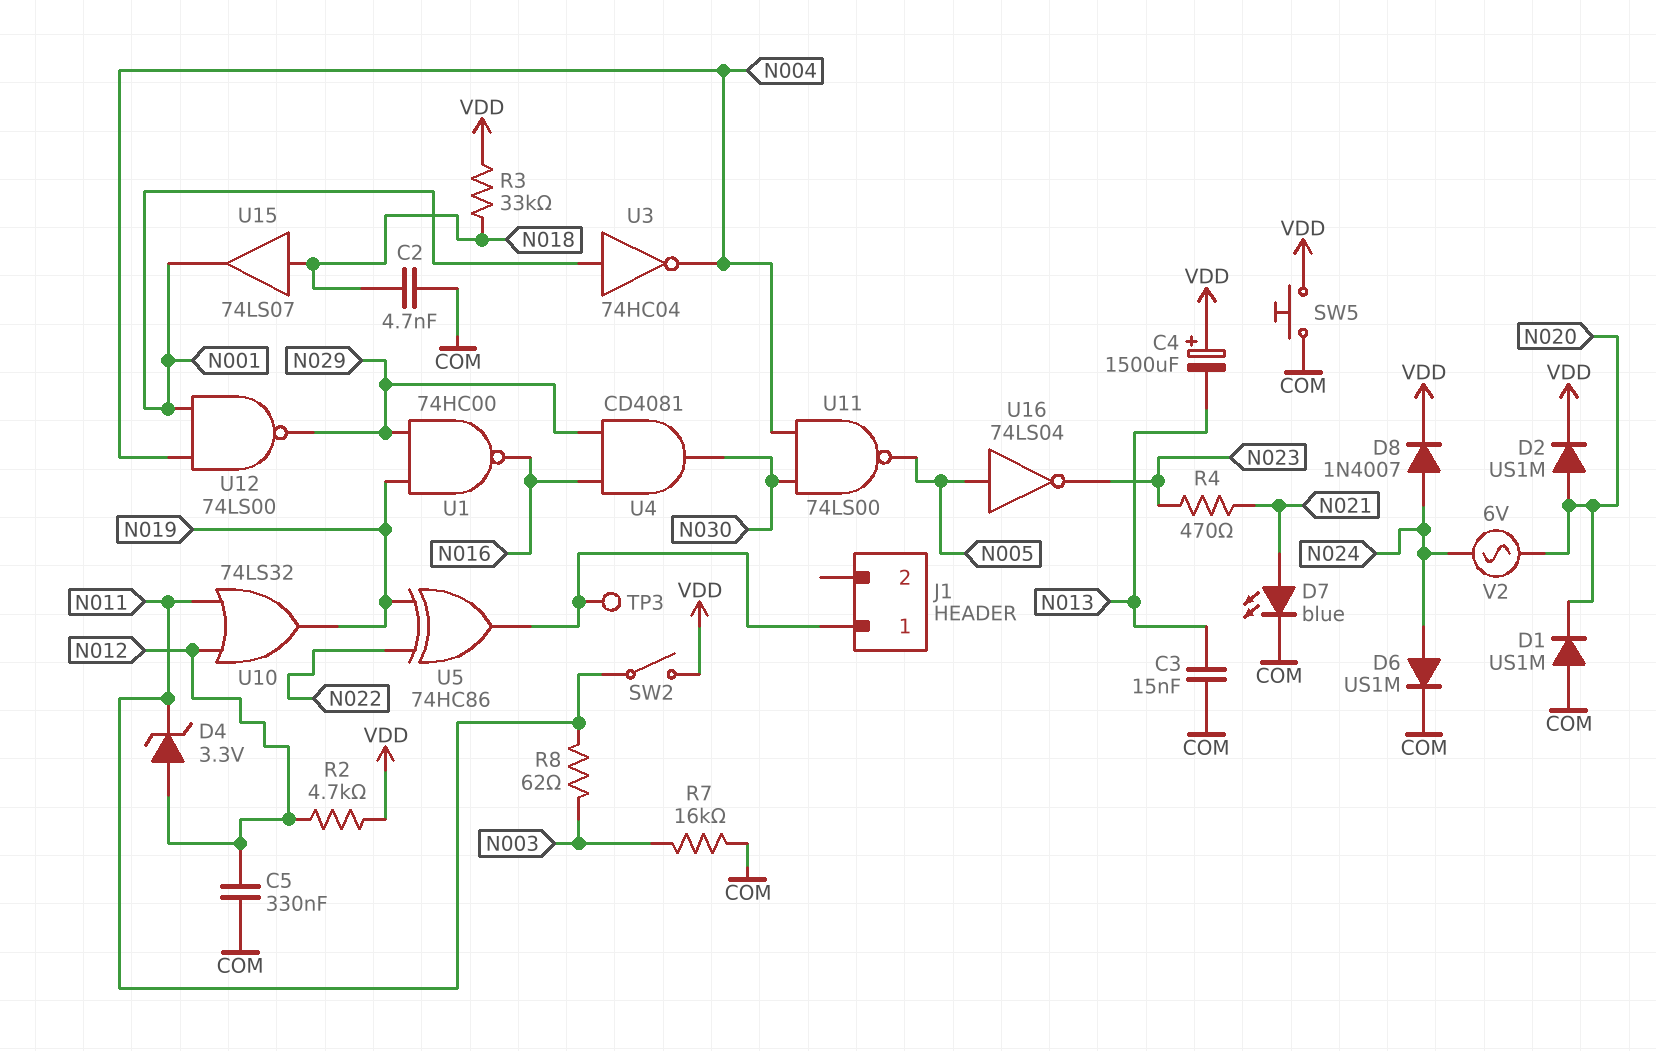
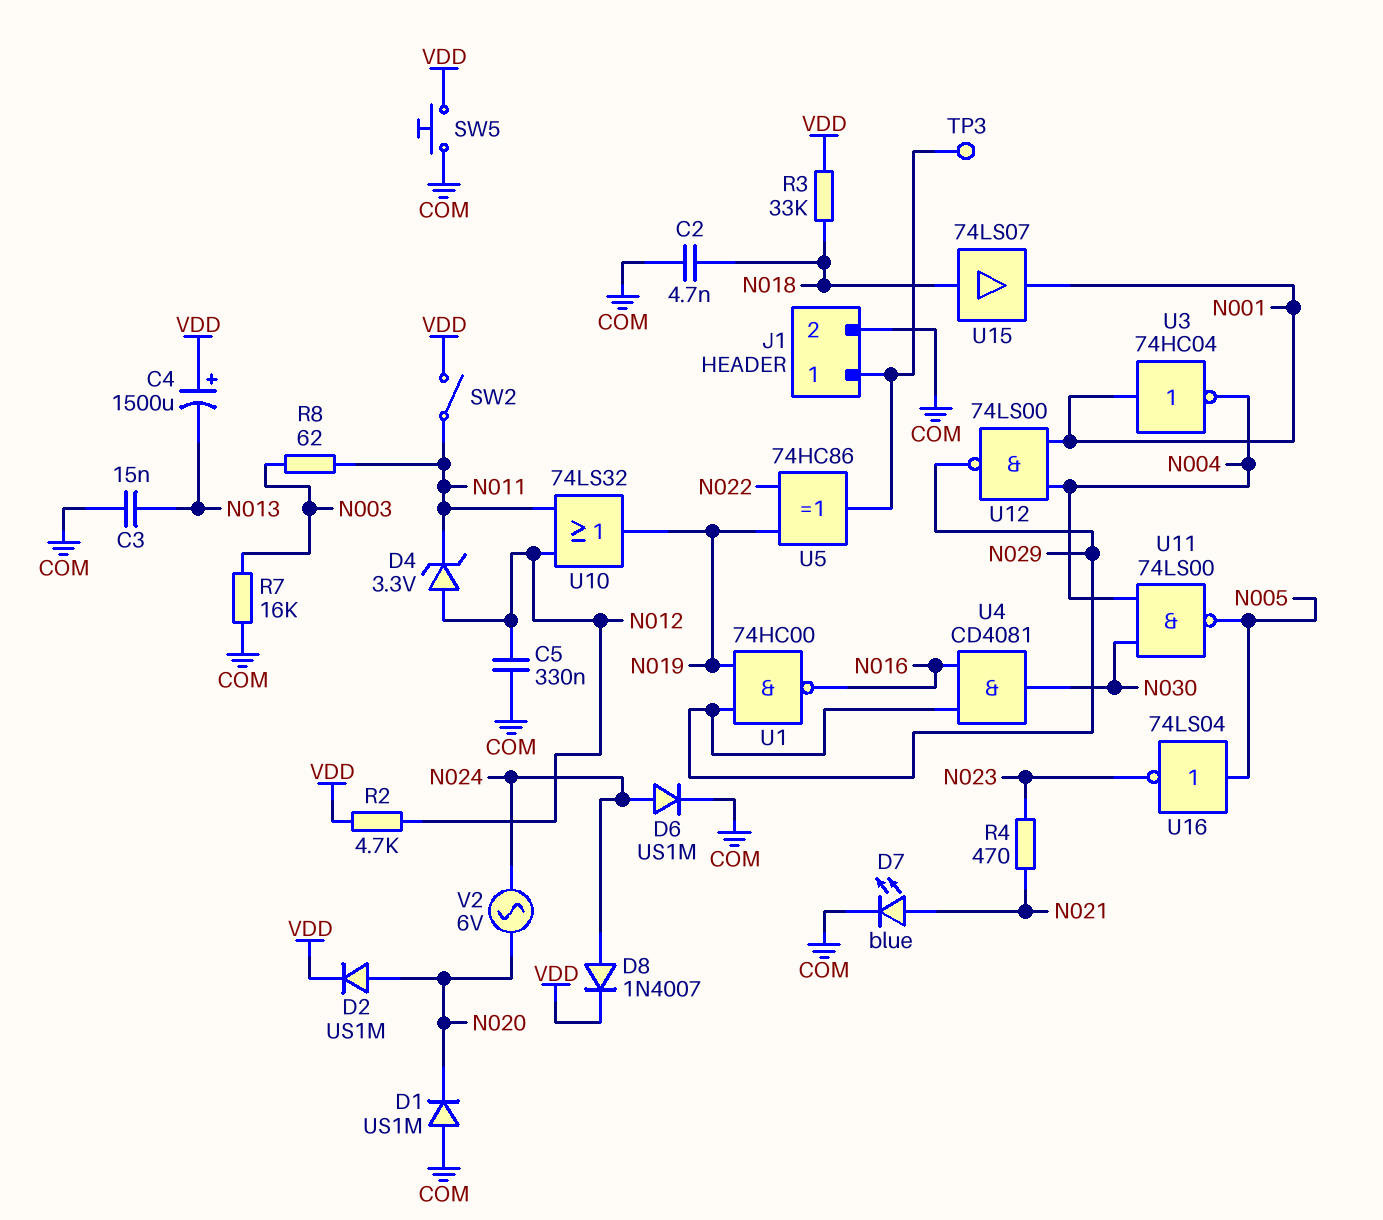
J1 pin 2: none -> COM

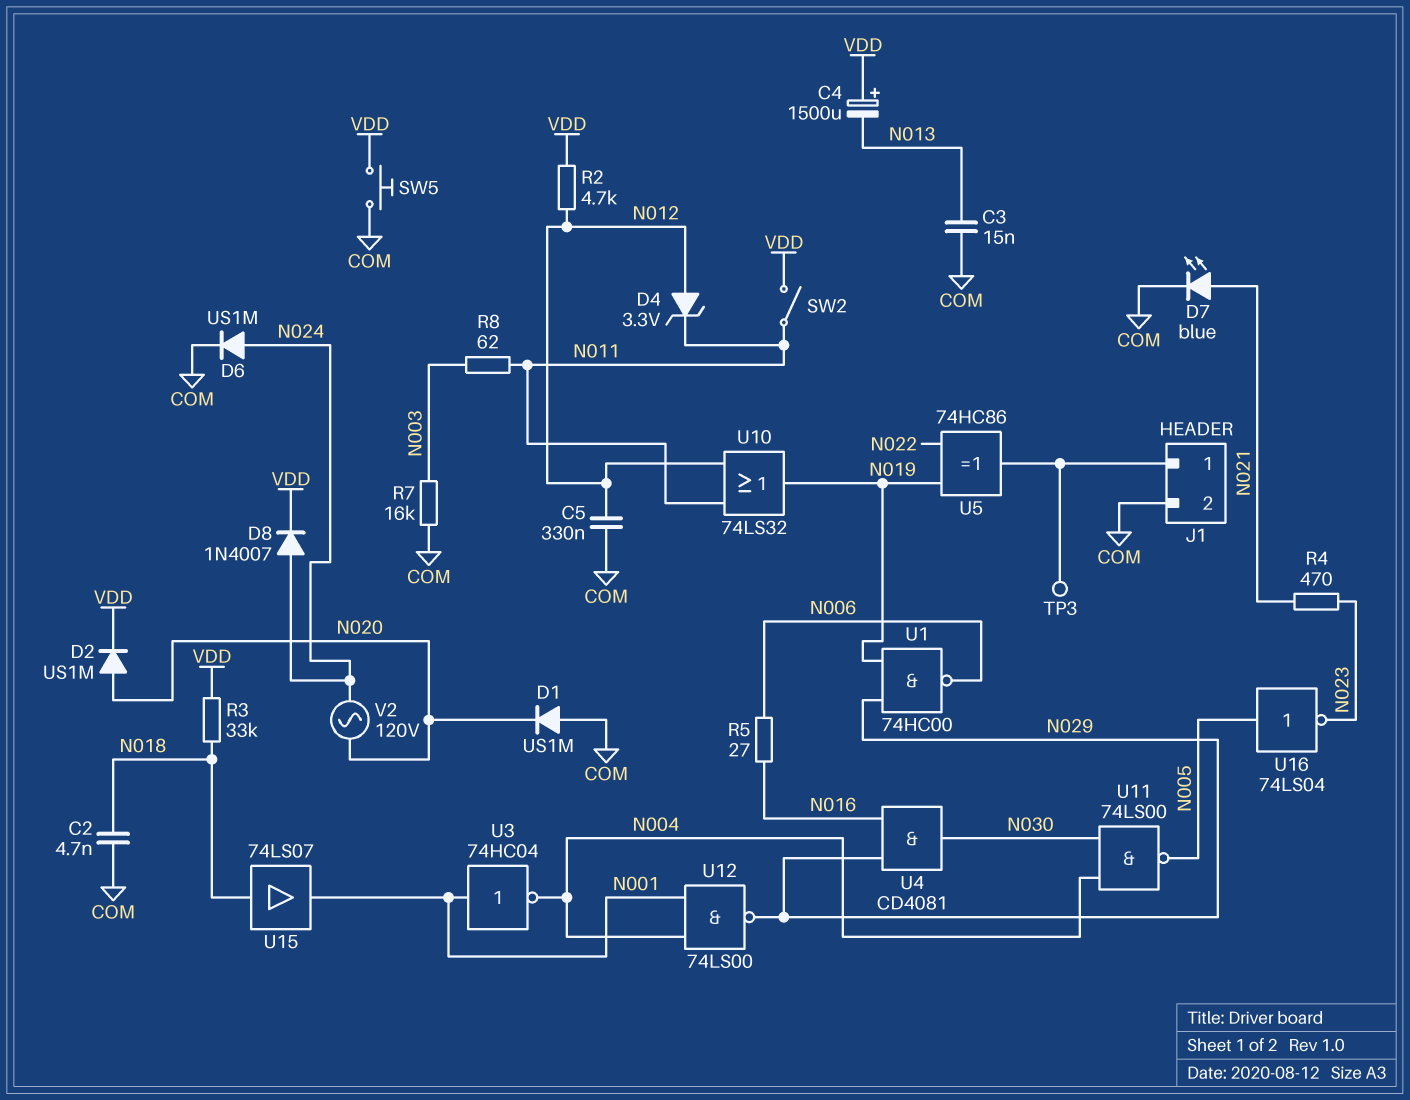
R5: none -> 27 (N006, N016)
U1: NAND 74HC00 (in N019, in N029, out N016) -> NAND 74HC00 (in N019, in N029, out N006)
V2: AC 6V (N020, N024) -> AC 120V (N020, N024)

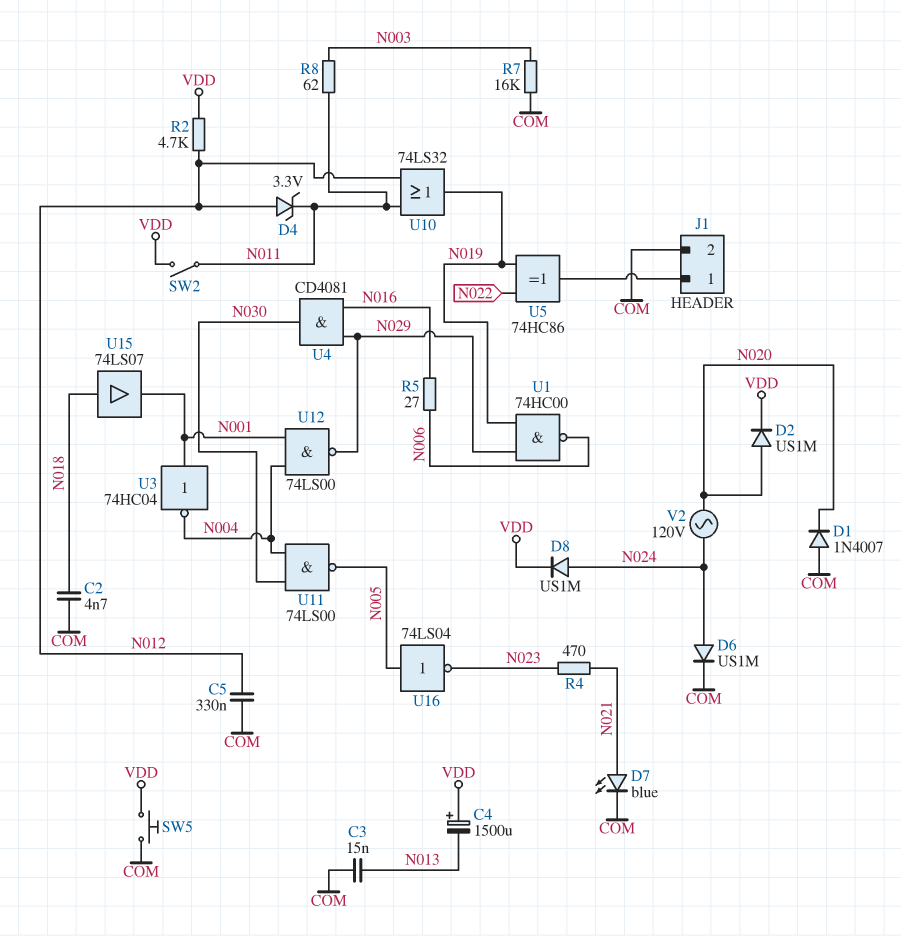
D1: diode US1M (A COM, K N020) -> diode 1N4007 (A COM, K N020)
D8: diode 1N4007 (A N024, K VDD) -> diode US1M (A N024, K VDD)
R3: 33k (N018, VDD) -> none
TP3: test point (J1/1) -> none

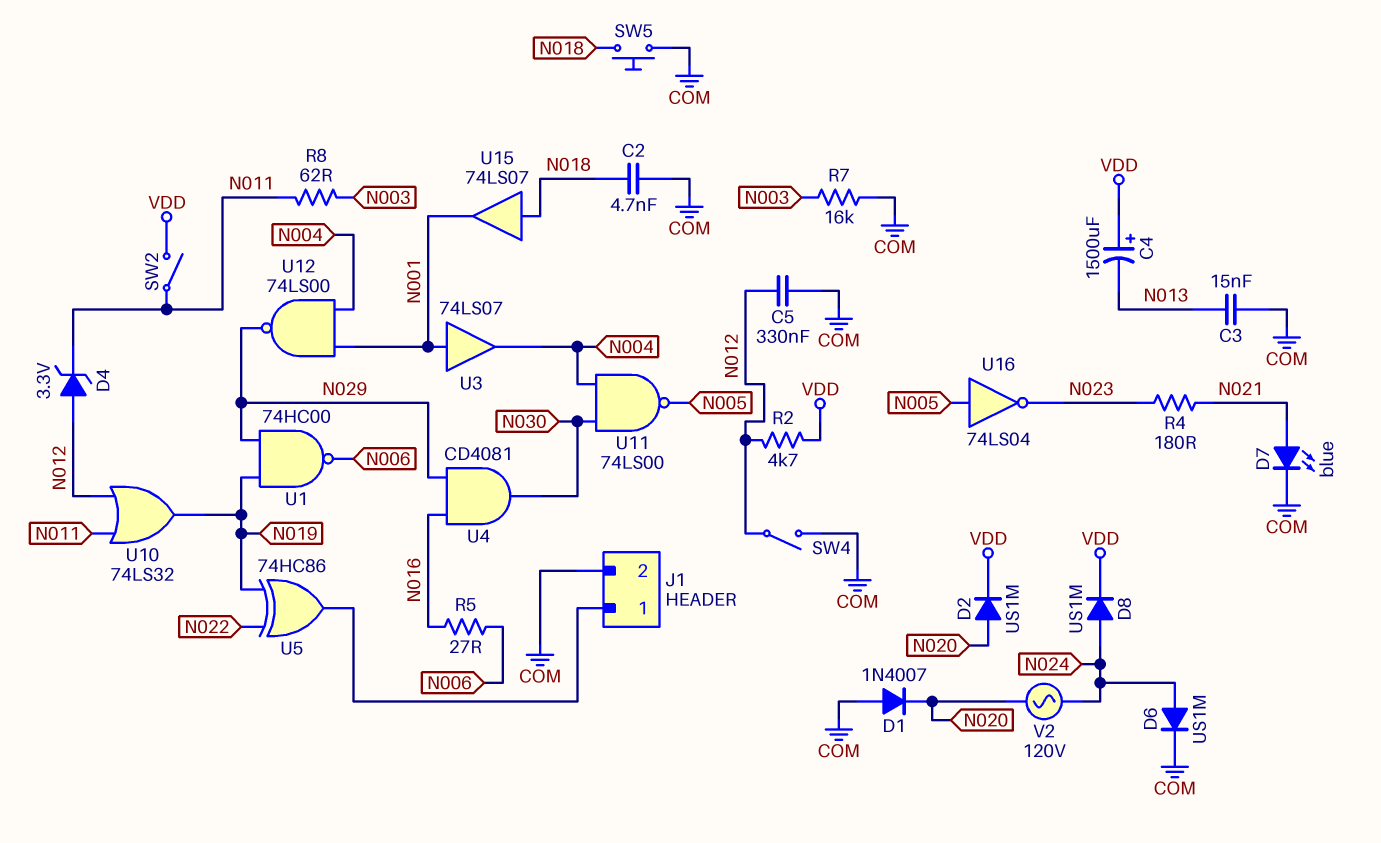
R4: 470 (N021, N023) -> 180 (N021, N023)
SW4: none -> switch (COM, N012)
SW5: button (COM, VDD) -> button (COM, N018)
U3: NOT 74HC04 (in N001, out N004) -> buffer 74LS07 (in N001, out N004)

